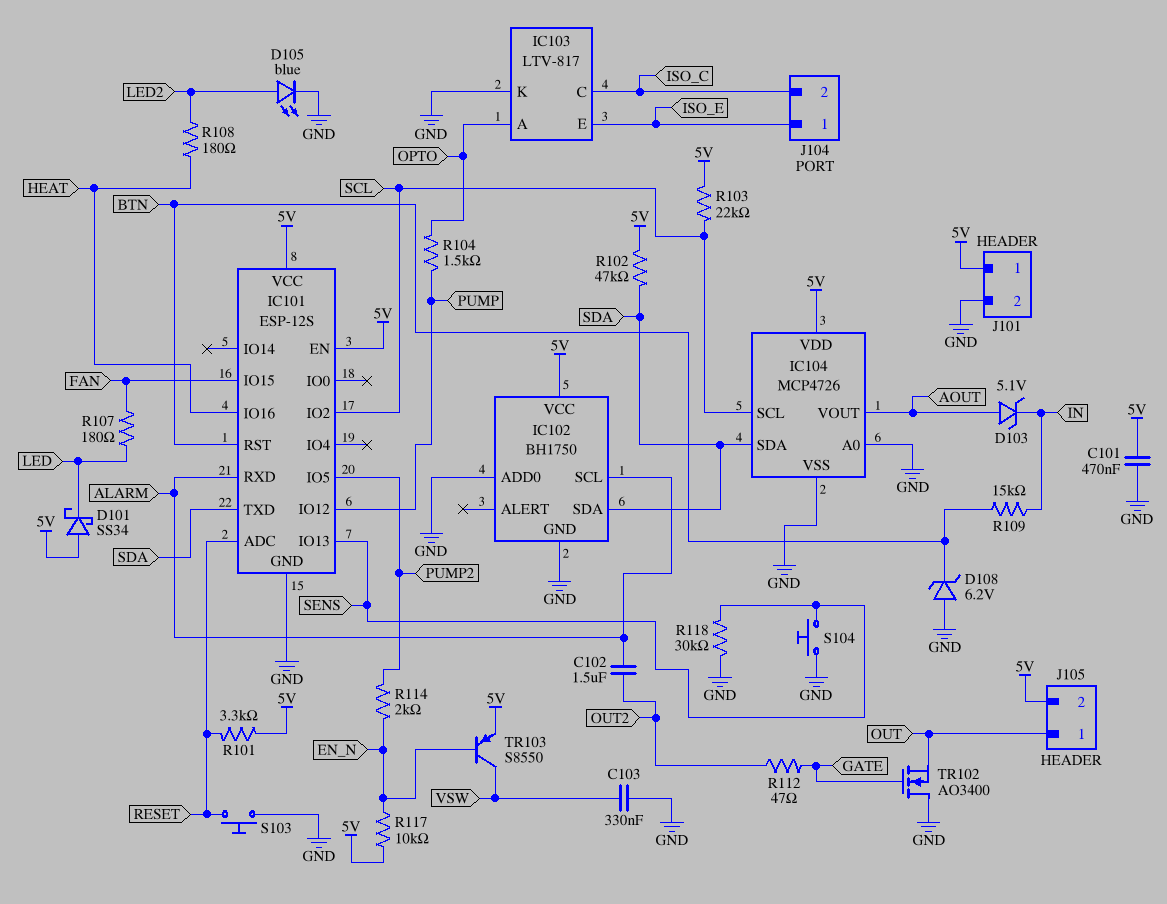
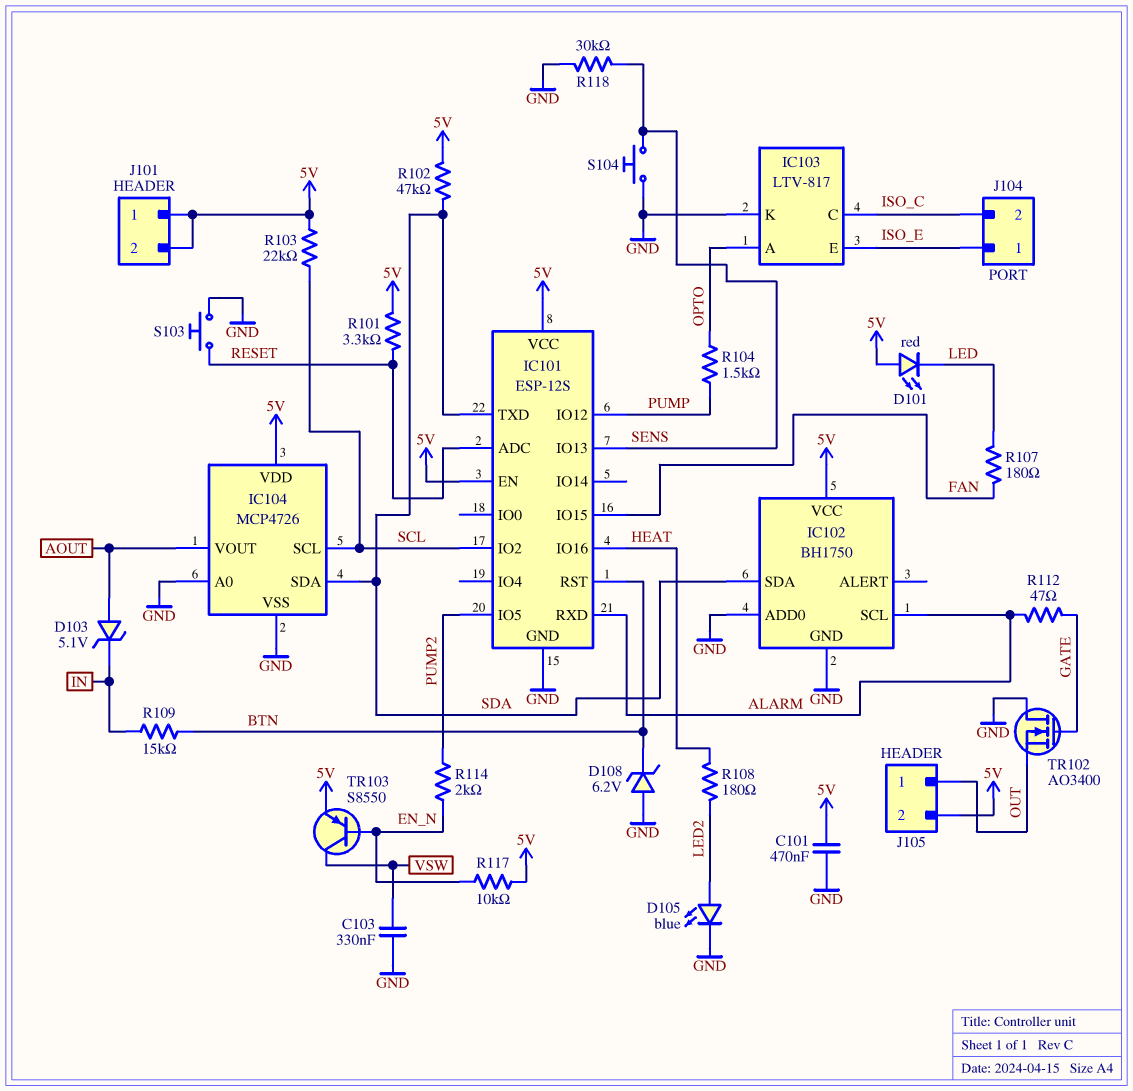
C102: 1.5uF (ALARM, OUT2) -> none
D101: schottky SS34 (A 5V, K LED) -> LED red (A 5V, K LED)
J101 pin 2: GND -> 5V
R112: 47 (GATE, OUT2) -> 47 (ALARM, GATE)

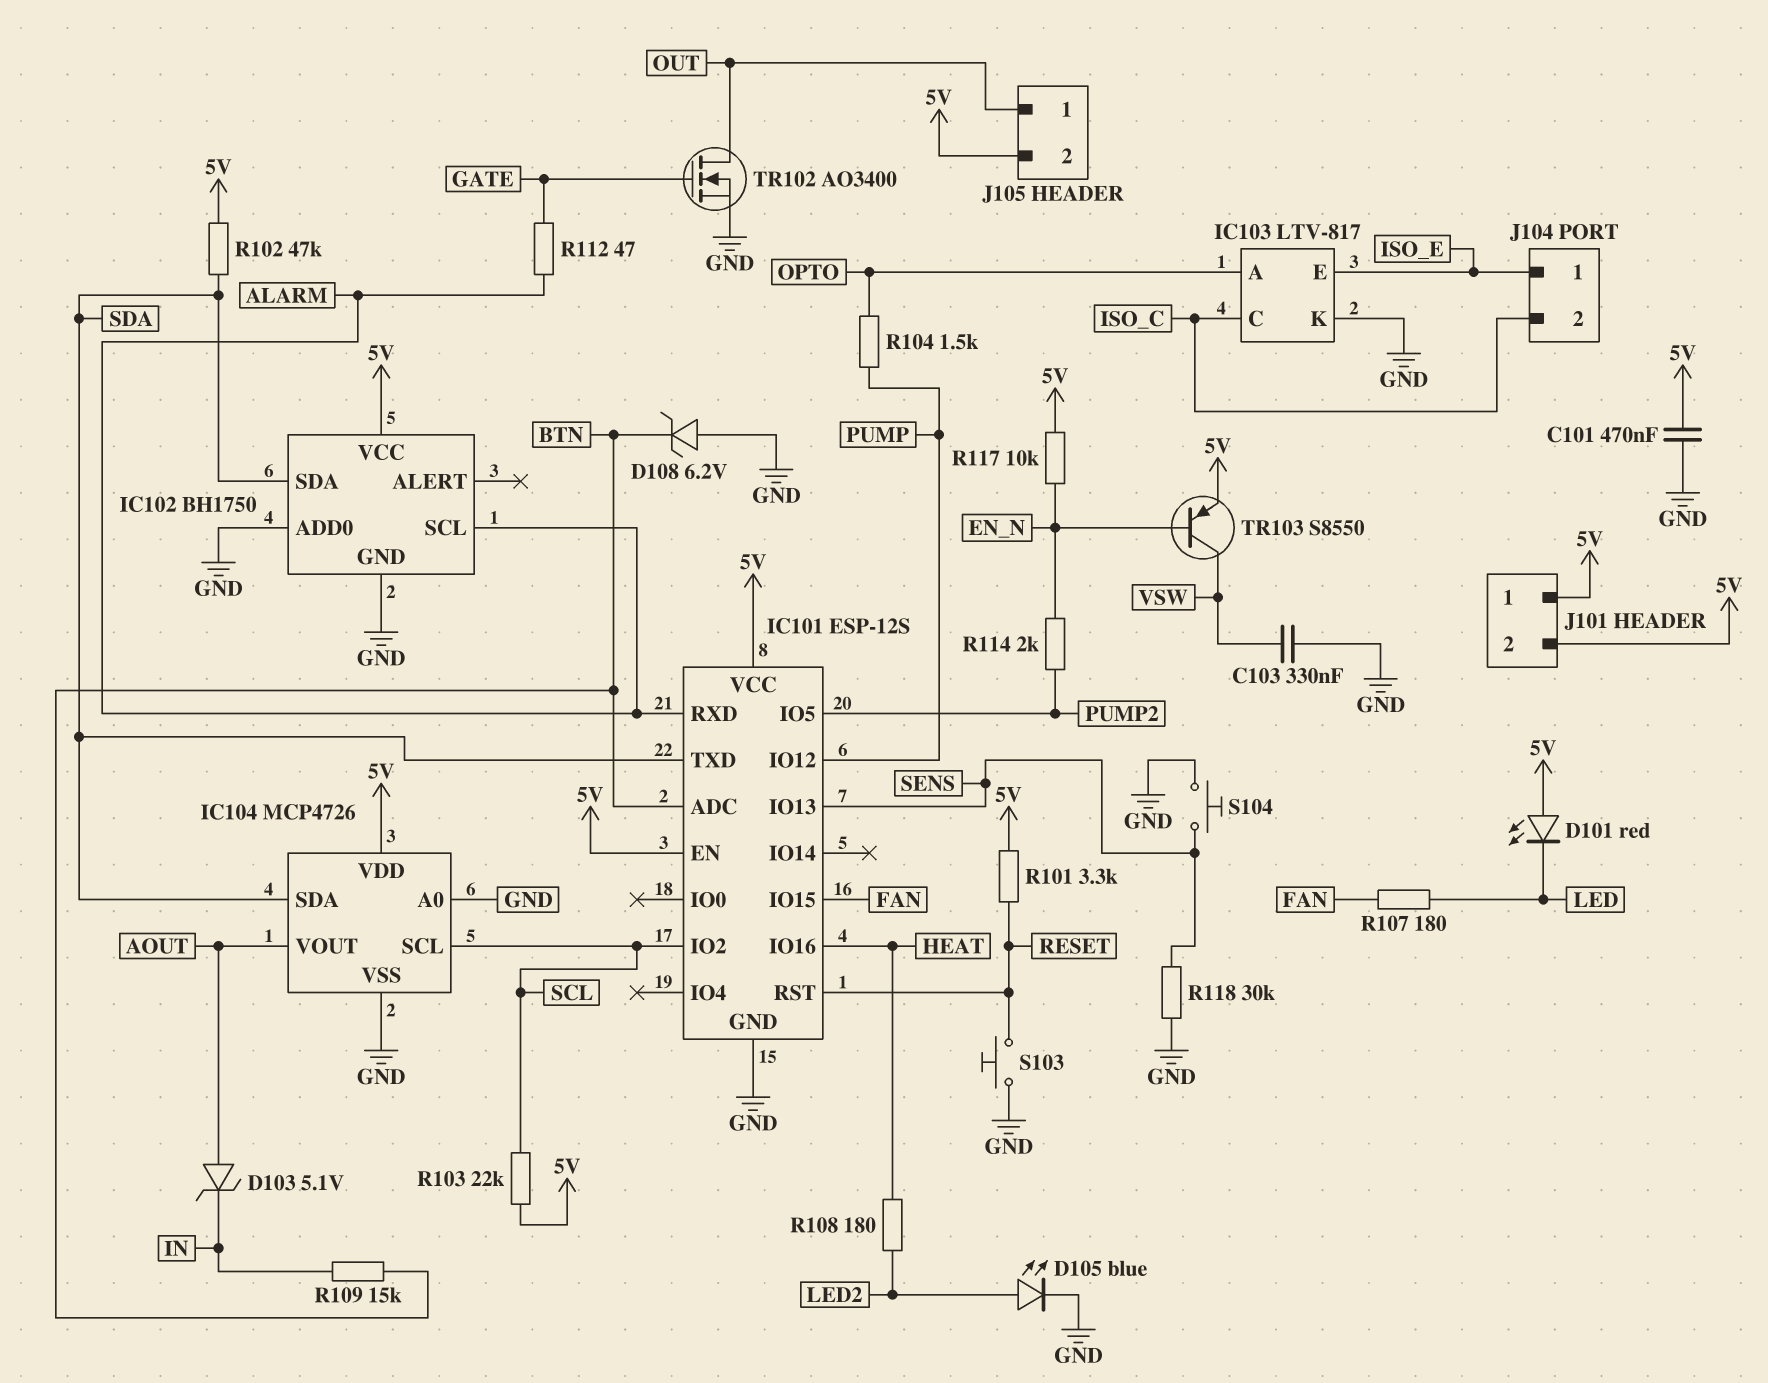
IC101 pin ADC: RESET -> BTN
IC101 pin RST: BTN -> RESET
TR102: NMOS AO3400 (G GATE, D GND, S OUT) -> NMOS AO3400 (G GATE, D OUT, S GND)

